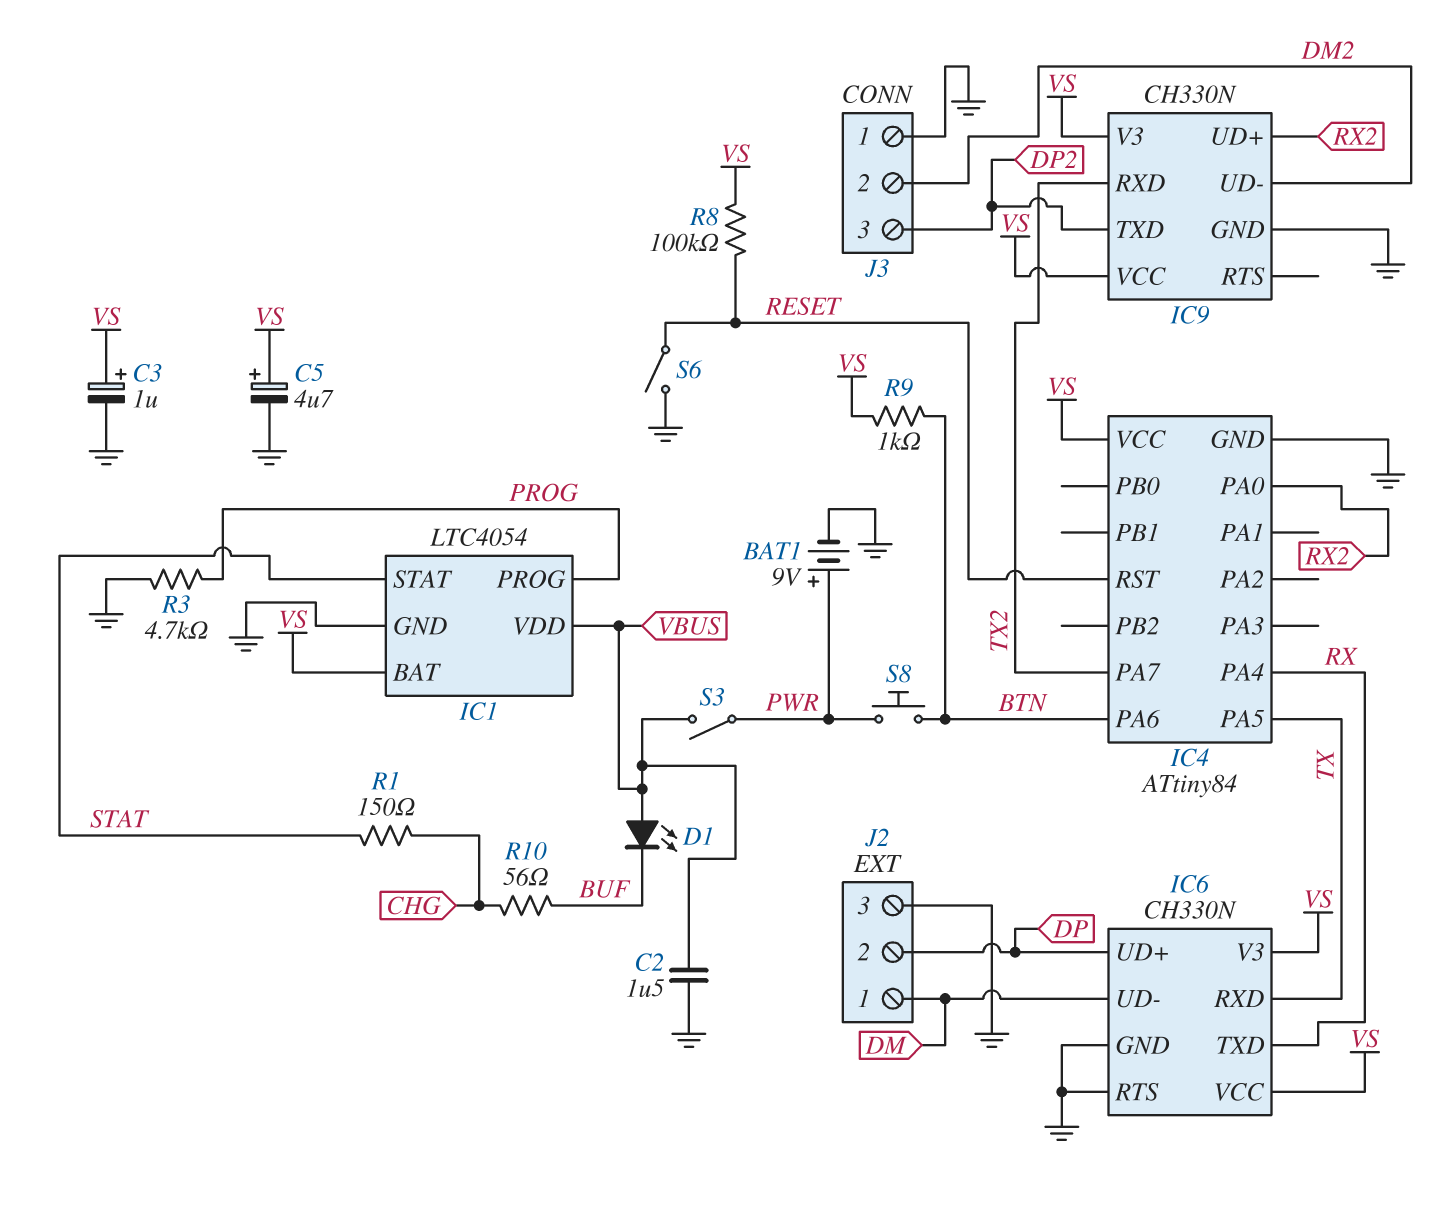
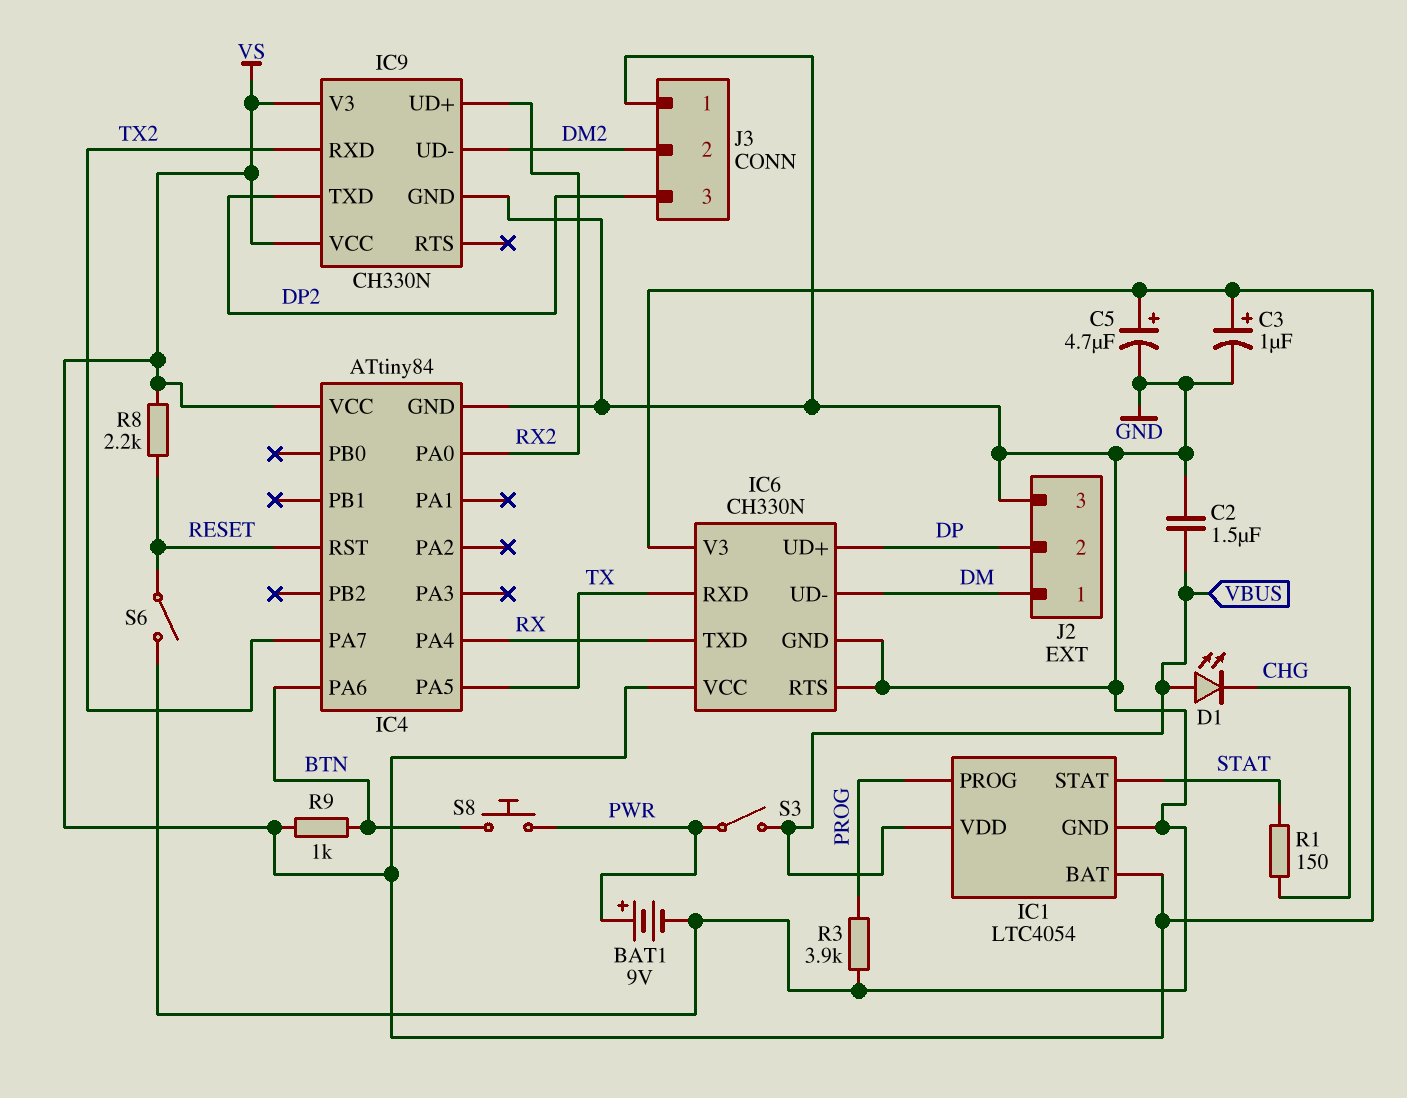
D1: LED (A VBUS, K BUF) -> LED (A VBUS, K CHG)
R3: 4.7k (GND, PROG) -> 3.9k (GND, PROG)
R8: 100k (RESET, VS) -> 2.2k (RESET, VS)
R10: 56 (BUF, CHG) -> none

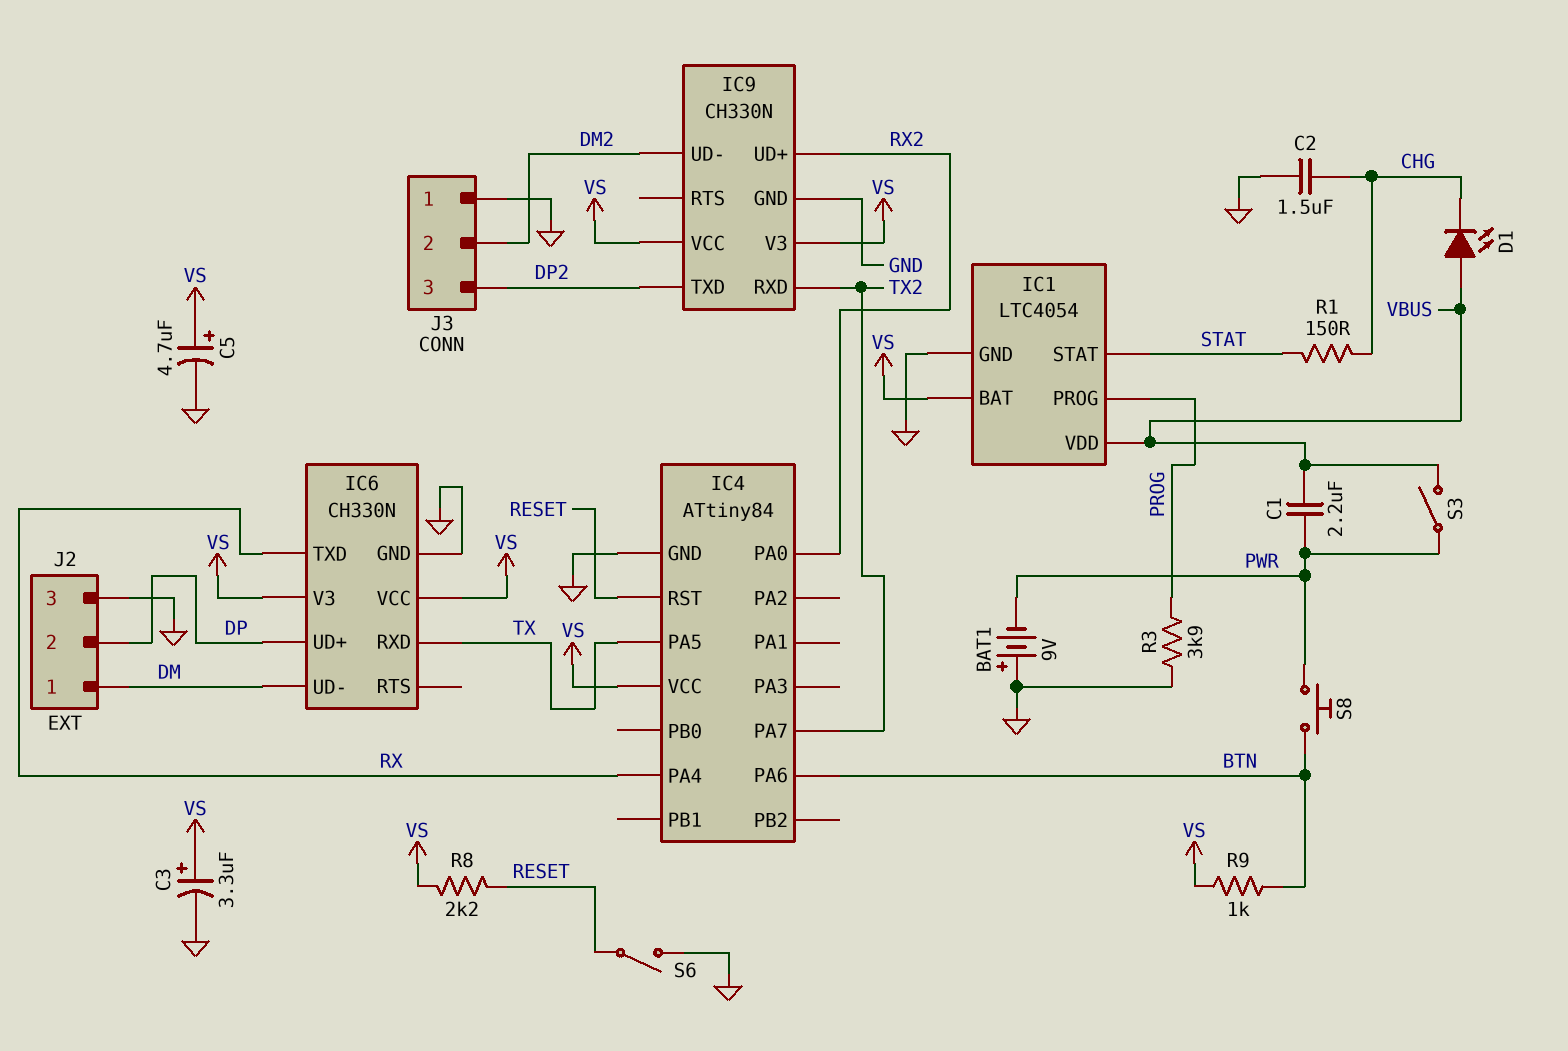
BAT1: 9V (plus PWR, minus GND) -> 9V (plus GND, minus PWR)
C1: none -> 2.2uF (PWR, VBUS)
C2: 1.5uF (GND, VBUS) -> 1.5uF (CHG, GND)
C3: 1uF (plus VS, minus GND) -> 3.3uF (plus VS, minus GND)
IC6 pin RTS: GND -> none

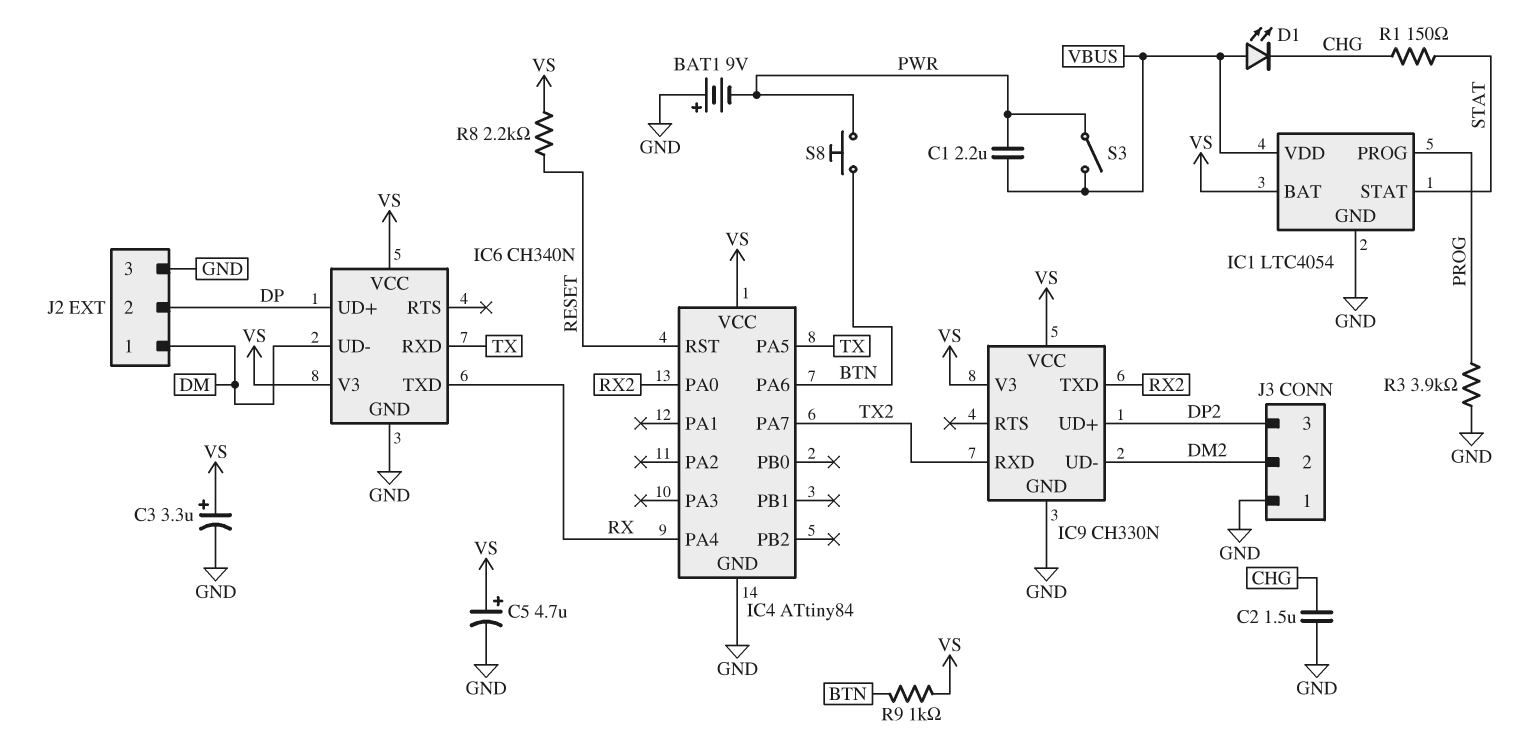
IC6: CH330N -> CH340N
IC9 pin TXD: DP2 -> RX2
IC9 pin UD+: RX2 -> DP2
S6: switch (GND, RESET) -> none

